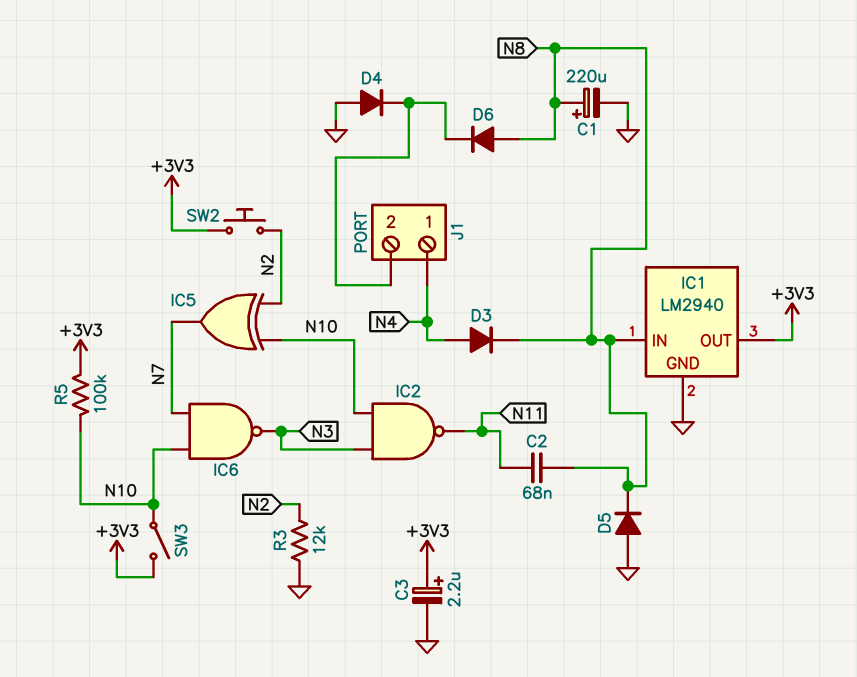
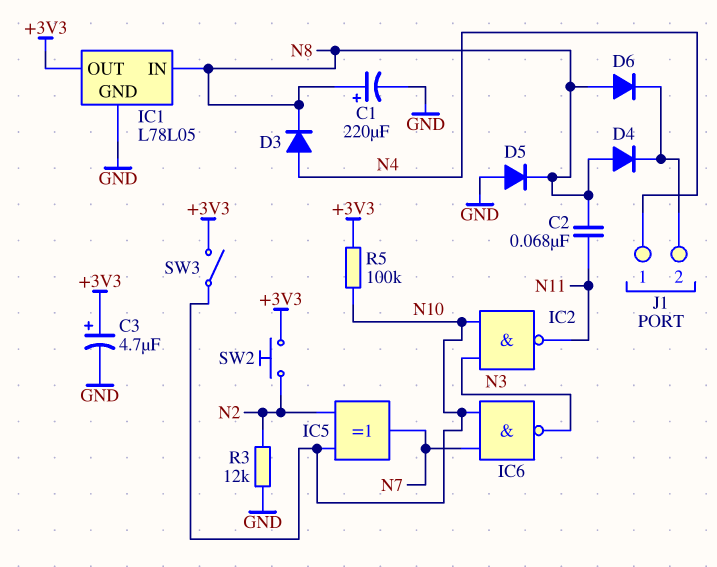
C3: 2.2uF (plus +3V3, minus GND) -> 4.7uF (plus +3V3, minus GND)
D4: diode (A GND, K J1/2) -> diode (A N8, K J1/2)
IC1: LM2940 -> L78L05

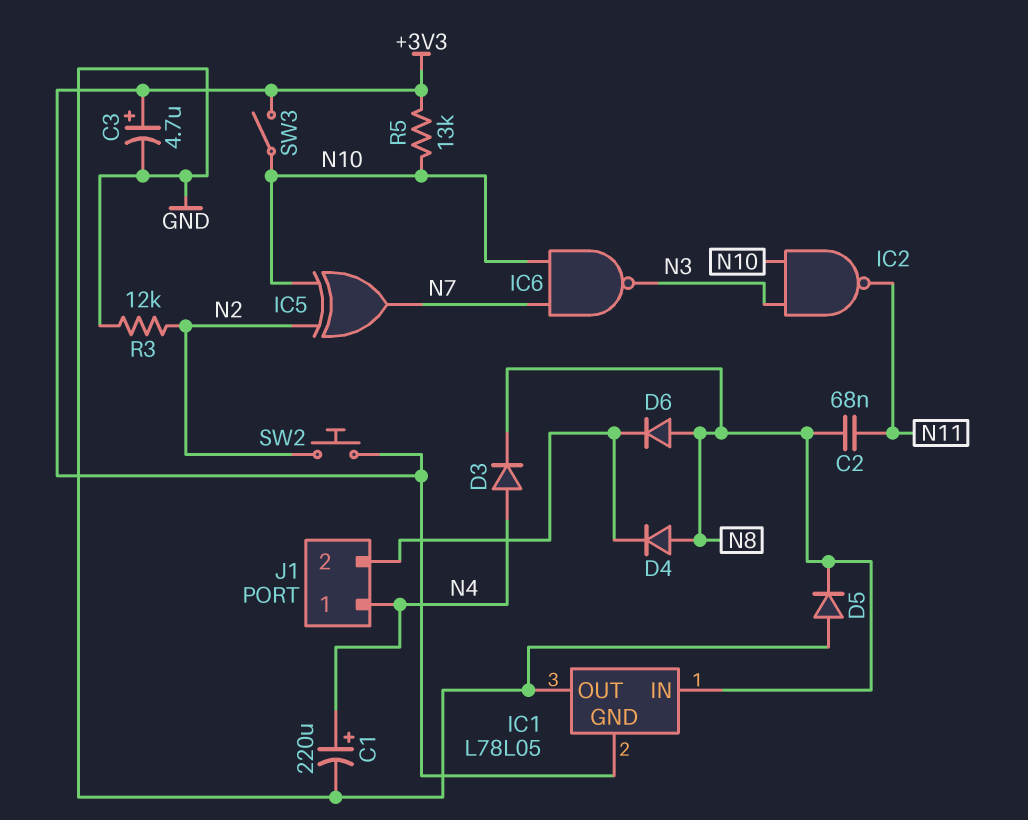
C1: 220uF (plus N8, minus GND) -> 220uF (plus N4, minus GND)
IC1 pin GND: GND -> +3V3
IC1 pin OUT: +3V3 -> GND
R5: 100k (+3V3, N10) -> 13k (+3V3, N10)

